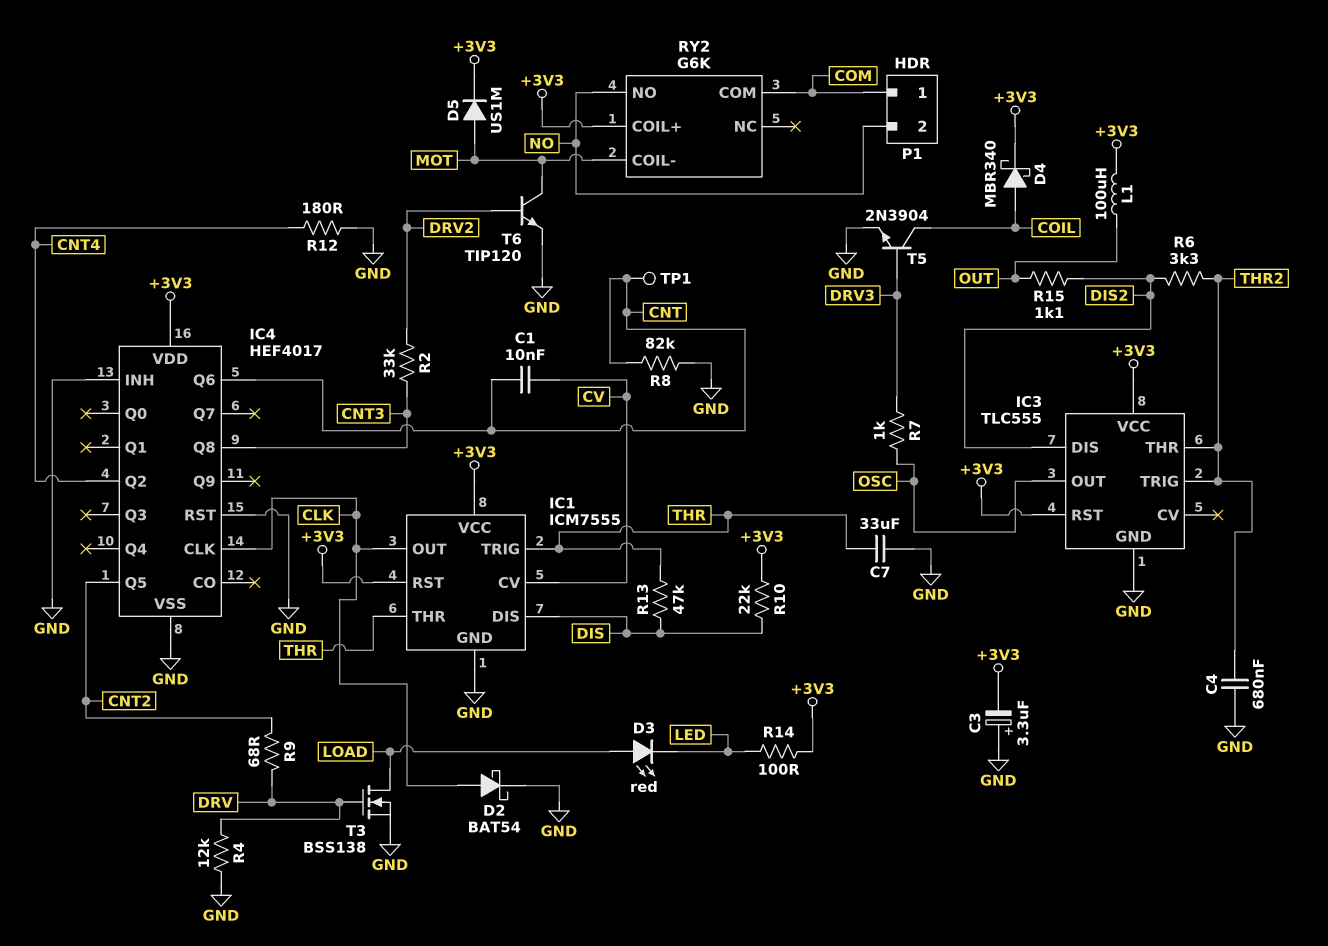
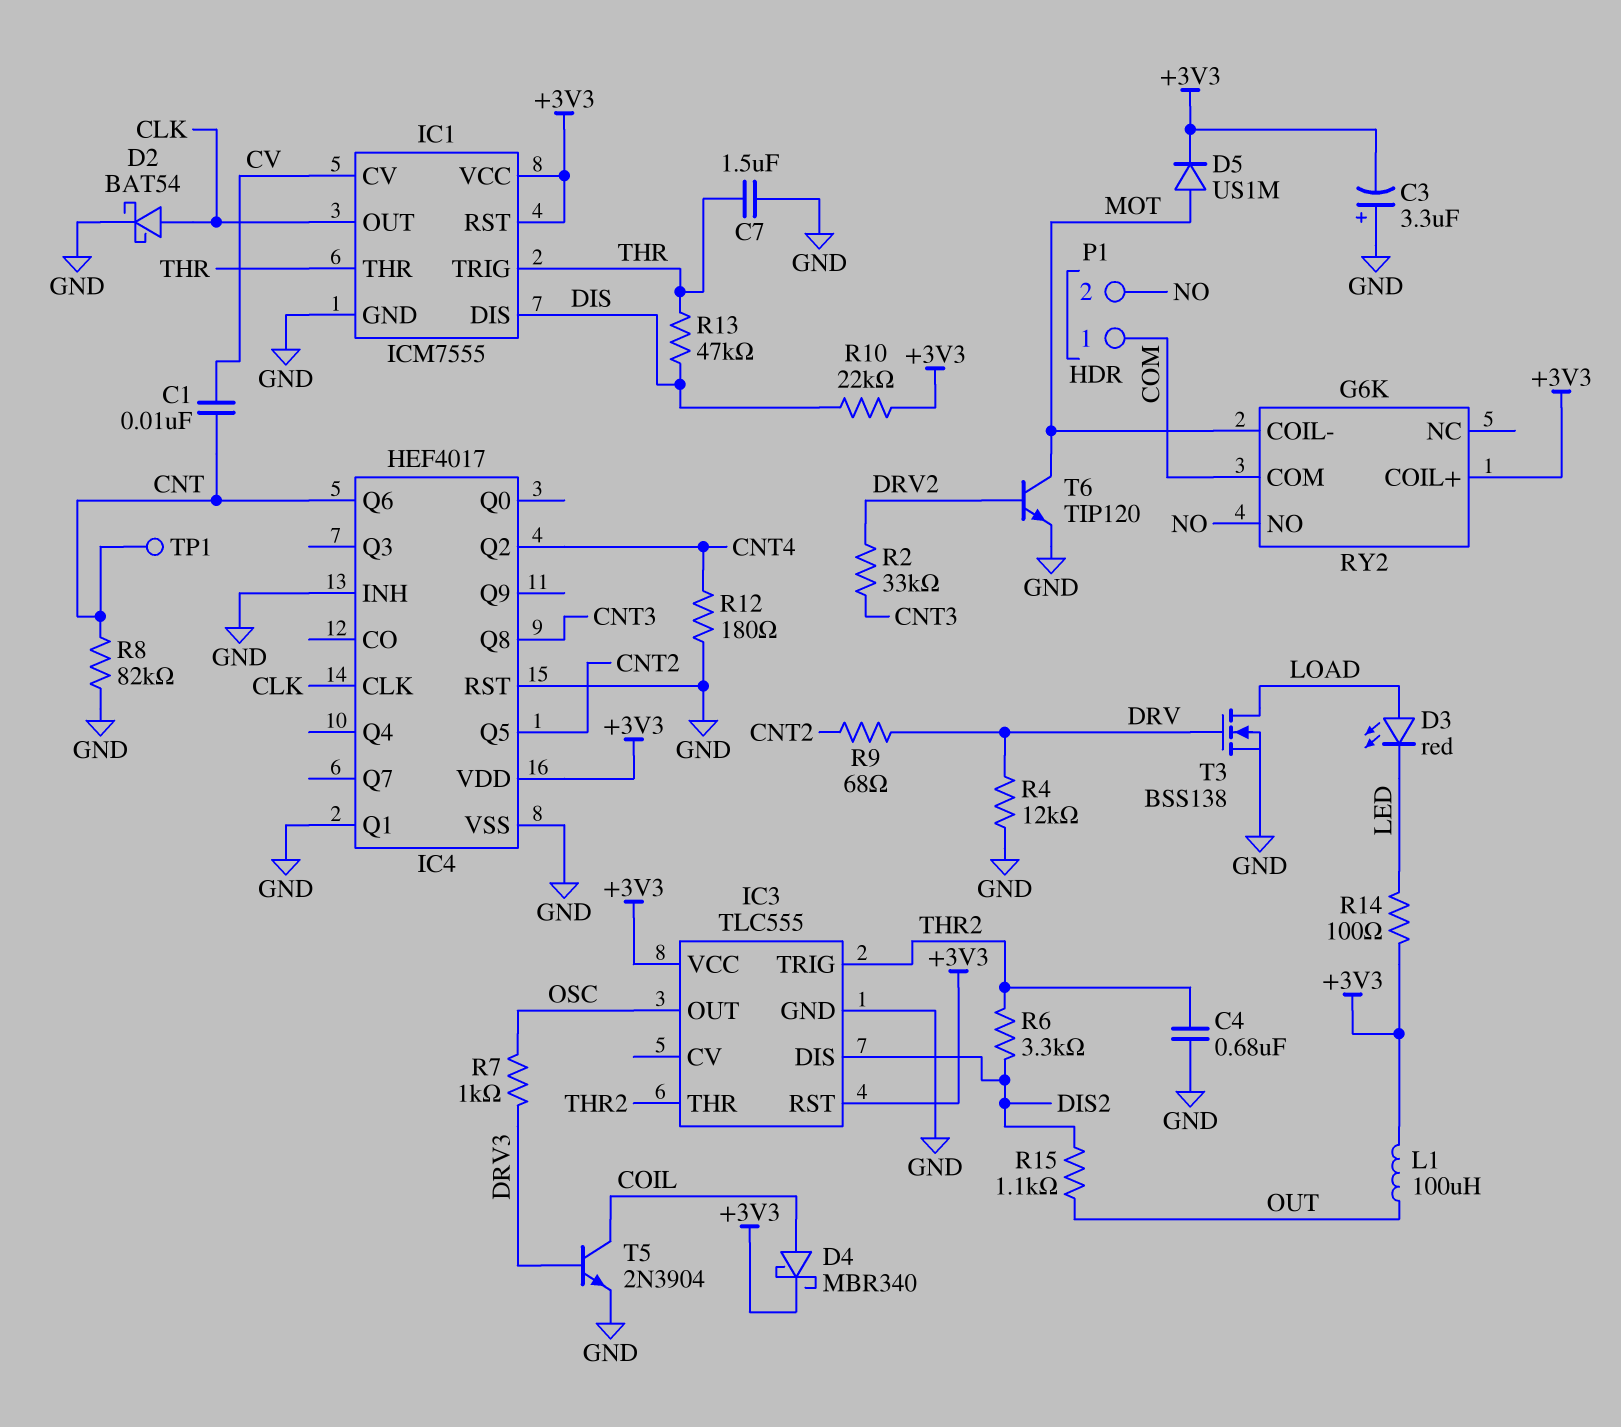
C7: 33uF (GND, THR) -> 1.5uF (GND, THR)
IC4 pin Q1: none -> GND

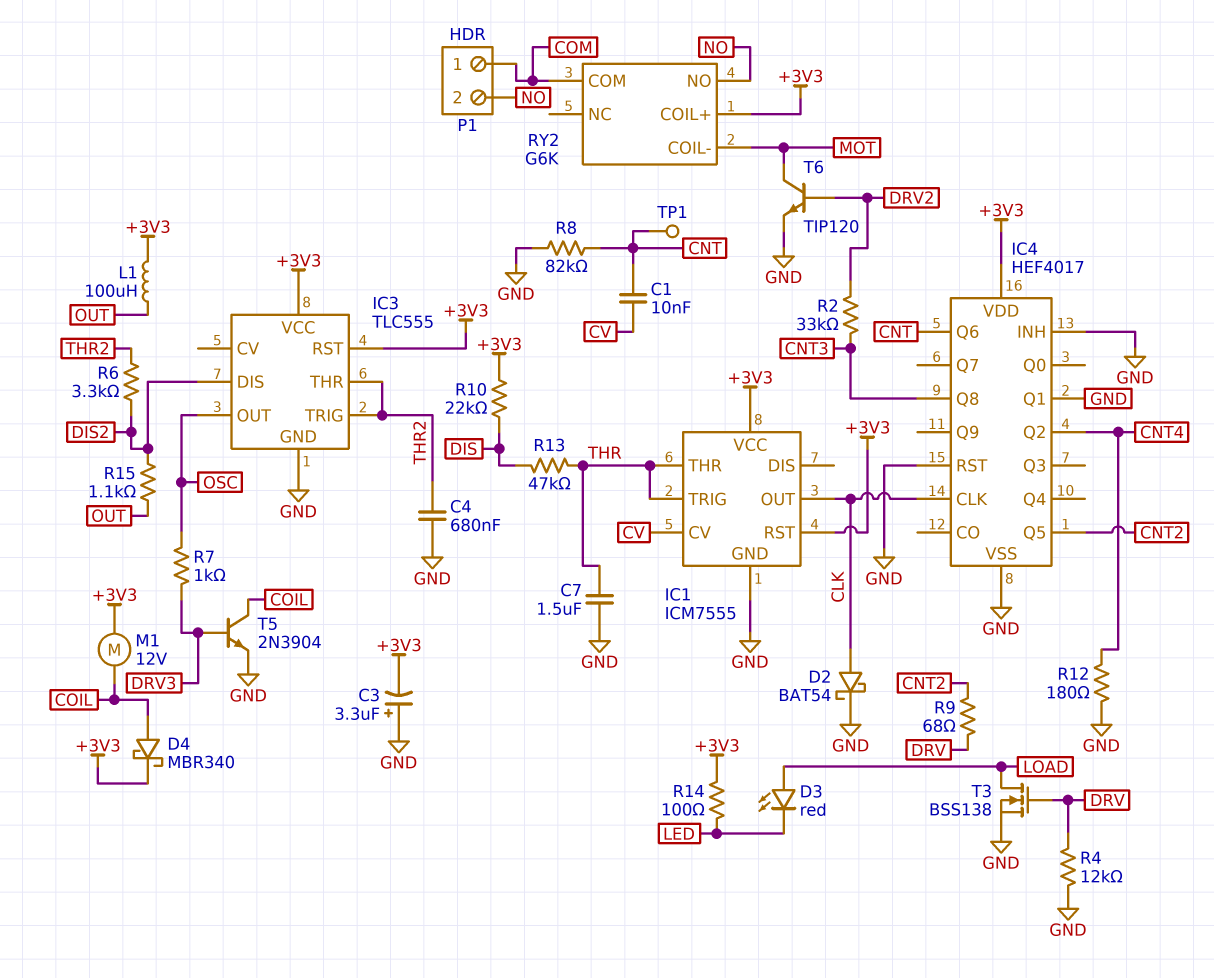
D5: diode US1M (A MOT, K +3V3) -> none
IC1 pin DIS: DIS -> none
M1: none -> motor 12V (+3V3, COIL)

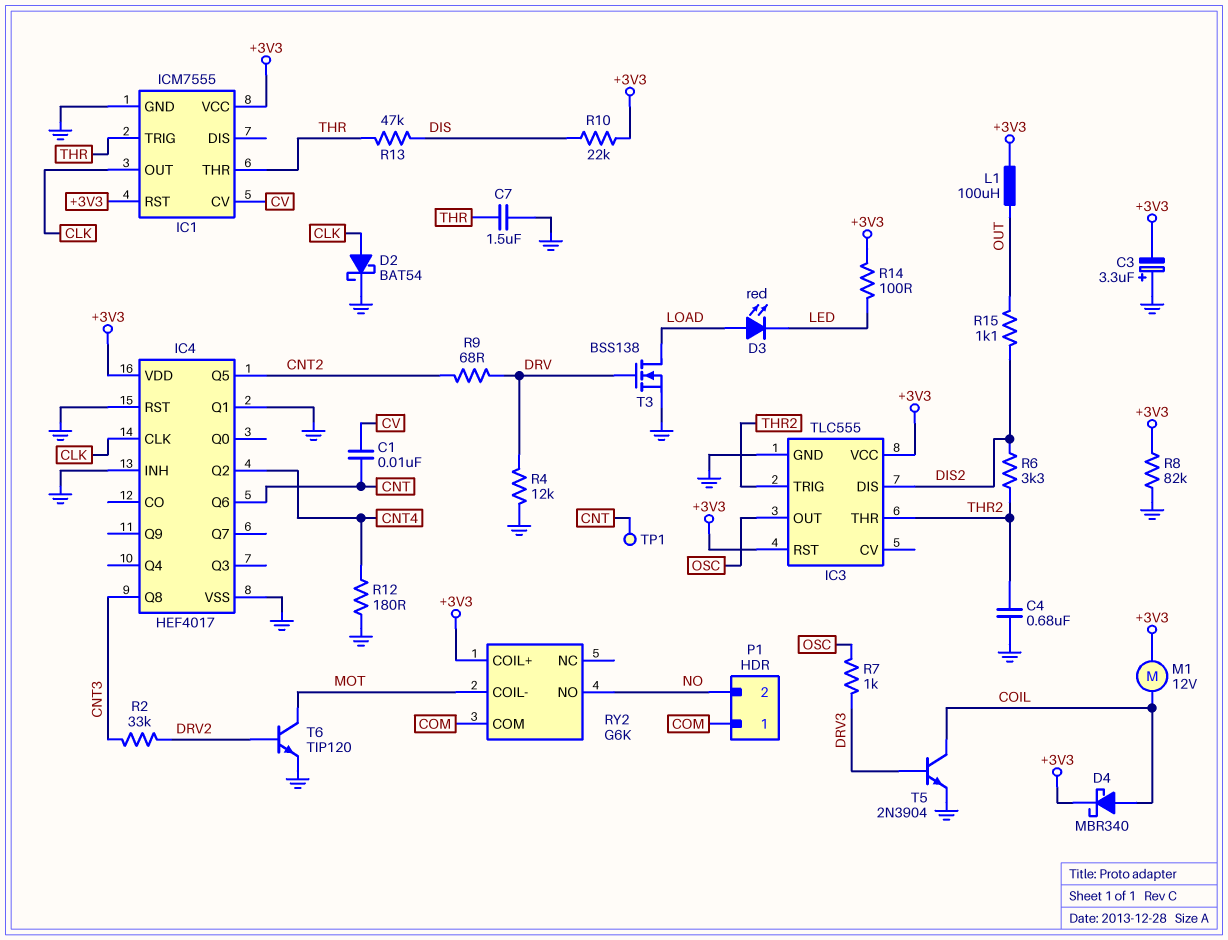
R8: 82k (CNT, GND) -> 82k (+3V3, GND)

